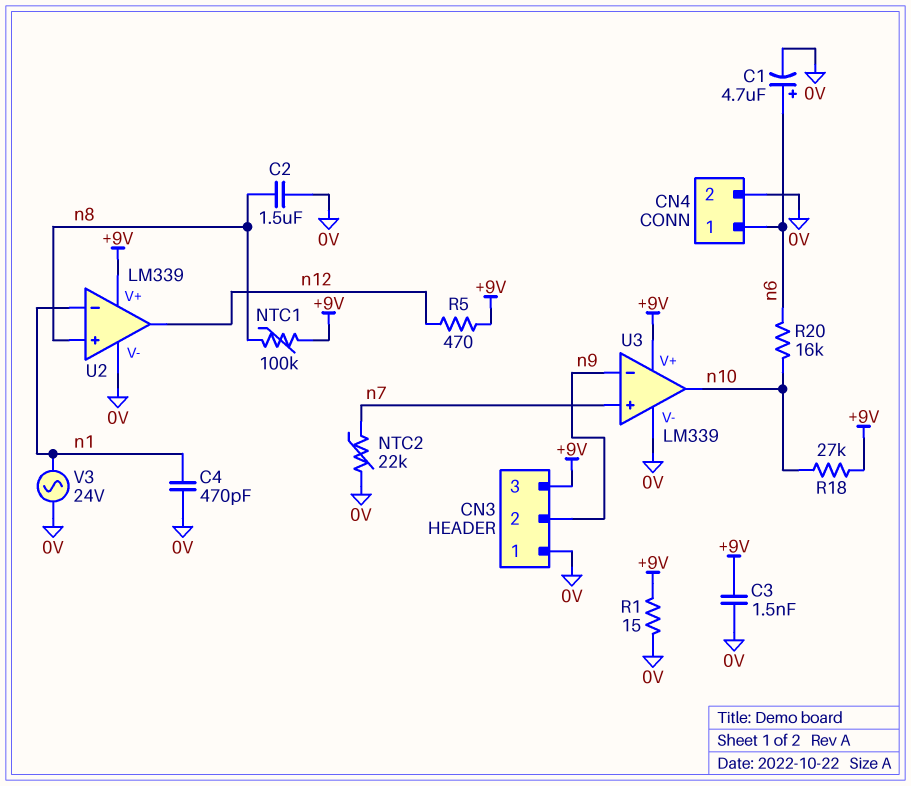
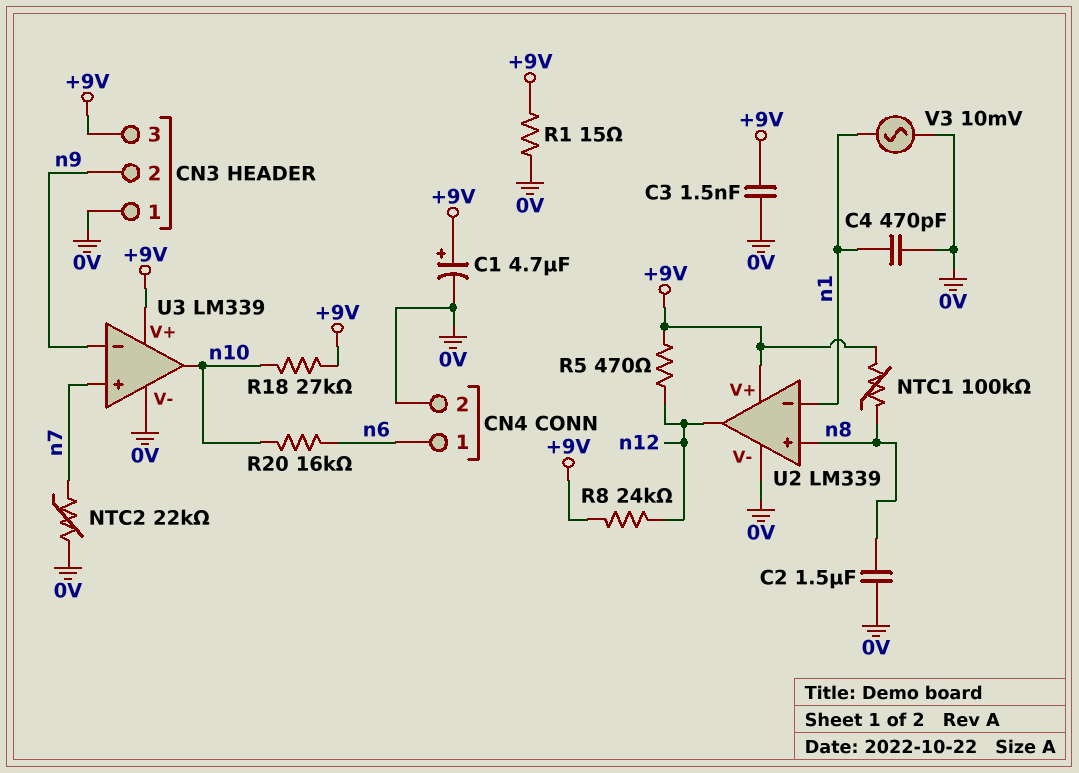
C1: 4.7uF (plus n6, minus 0V) -> 4.7uF (plus +9V, minus 0V)
R8: none -> 24k (+9V, n12)
V3: AC 24V (0V, n1) -> AC 10mV (0V, n1)

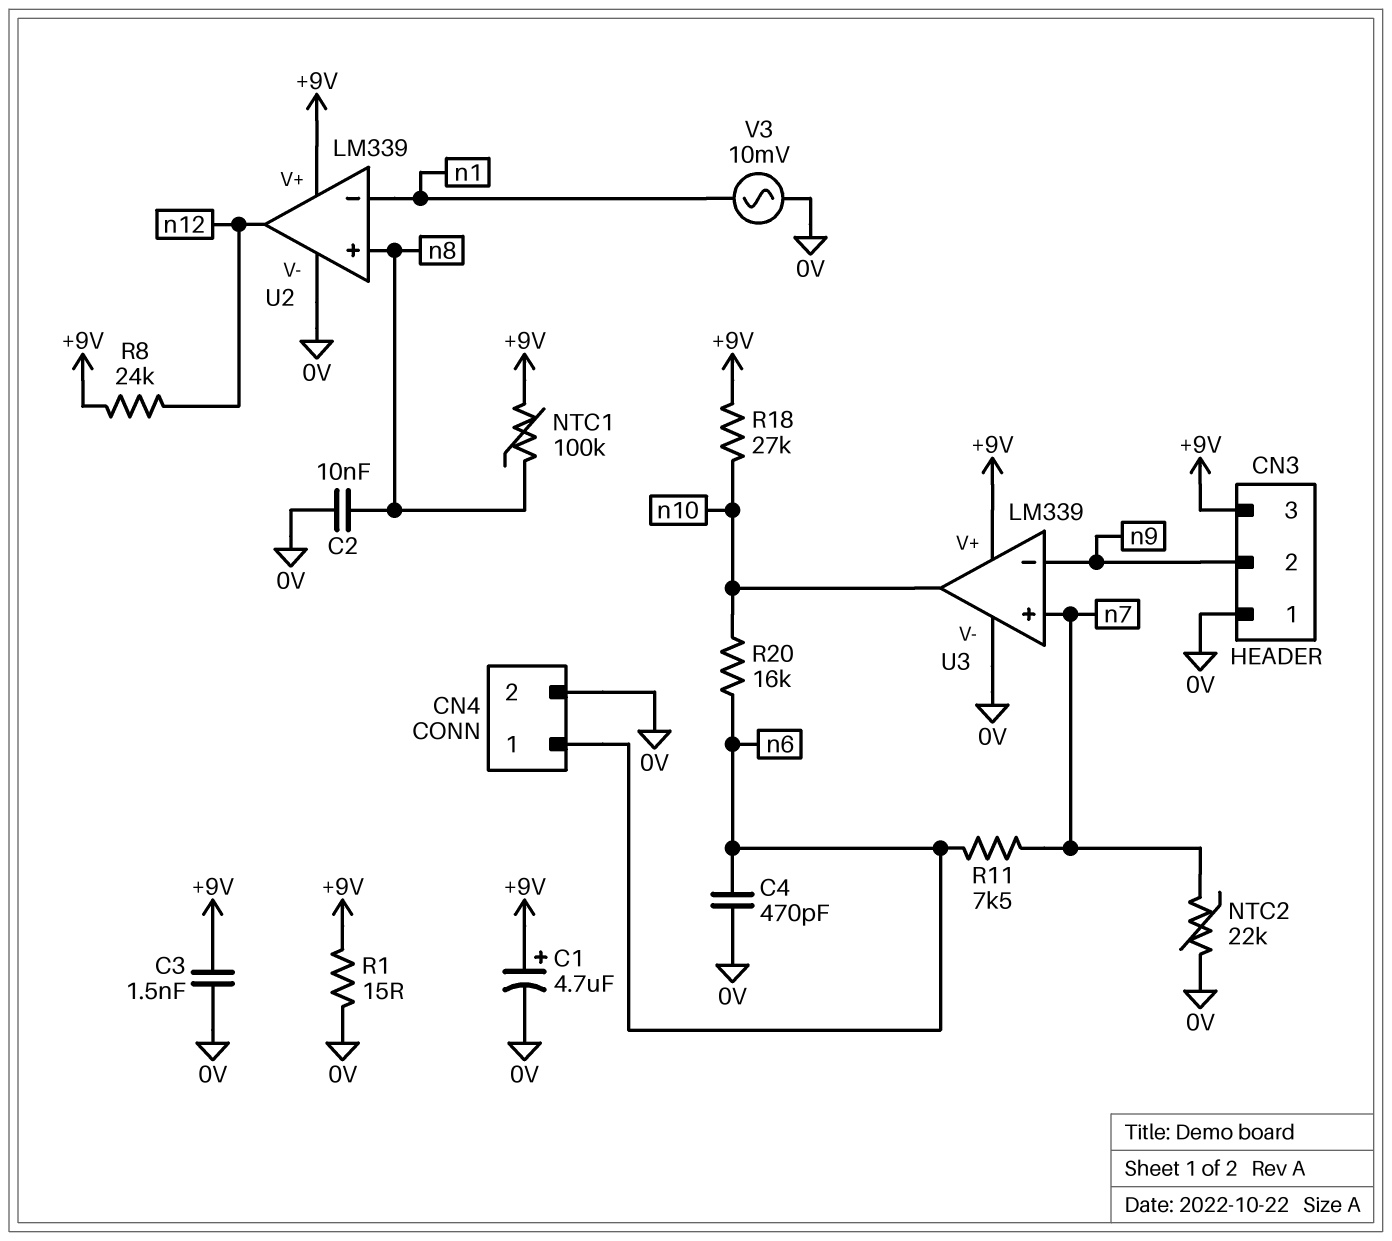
C2: 1.5uF (0V, n8) -> 10nF (0V, n8)
C4: 470pF (0V, n1) -> 470pF (0V, n6)
R5: 470 (+9V, n12) -> none
R11: none -> 7.5k (n6, n7)

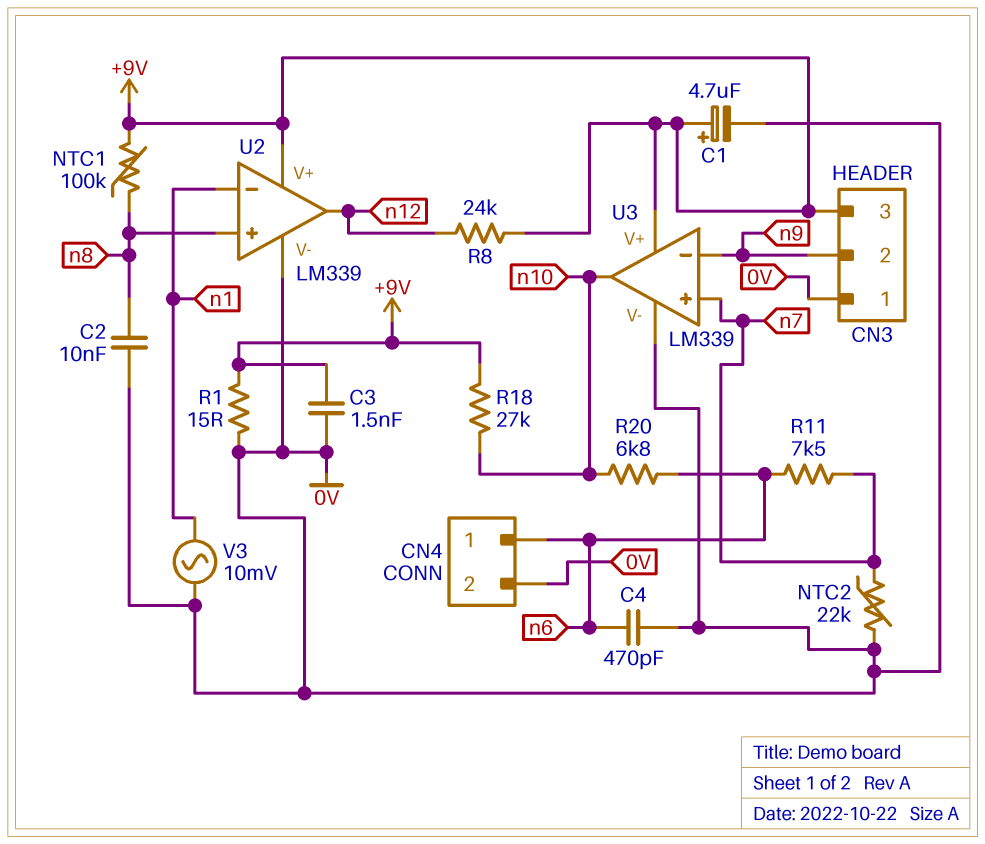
R20: 16k (n6, n10) -> 6.8k (n6, n10)

